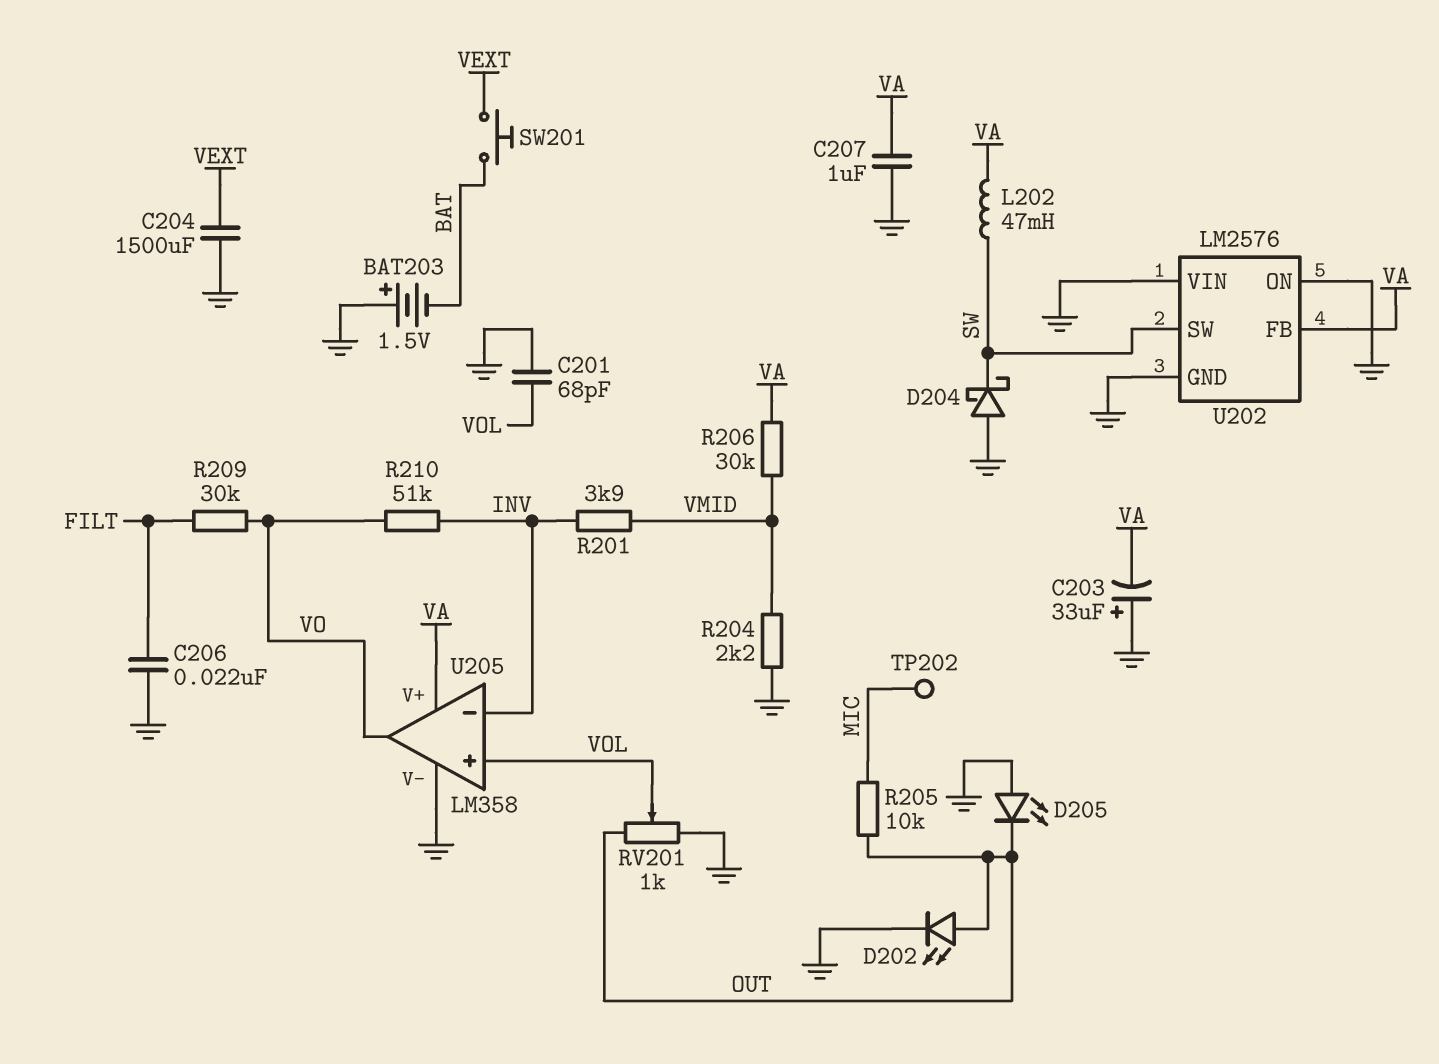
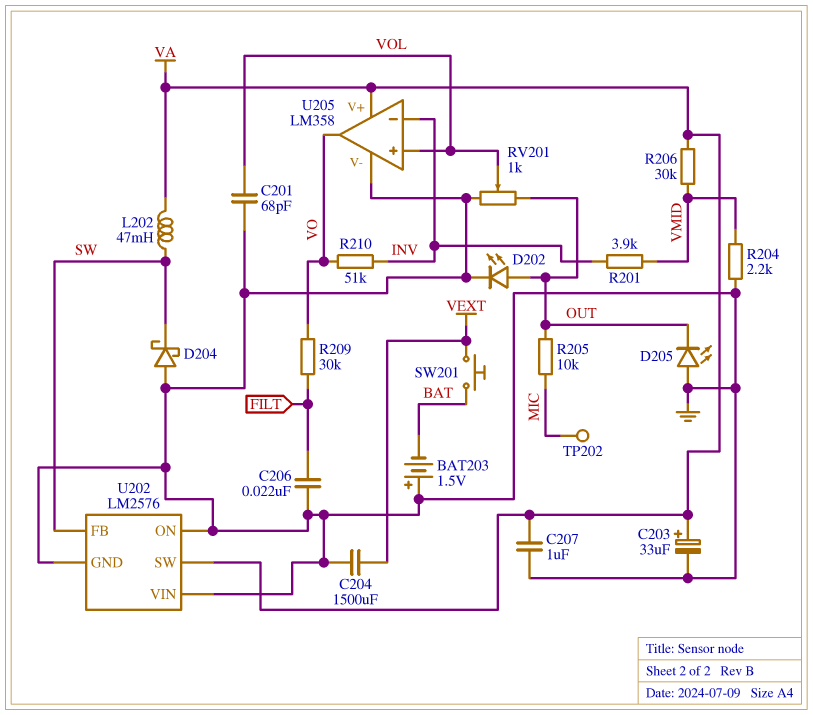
C203: 33uF (plus GND, minus VA) -> 33uF (plus VA, minus GND)
U202 pin FB: VA -> SW
U202 pin SW: SW -> VA

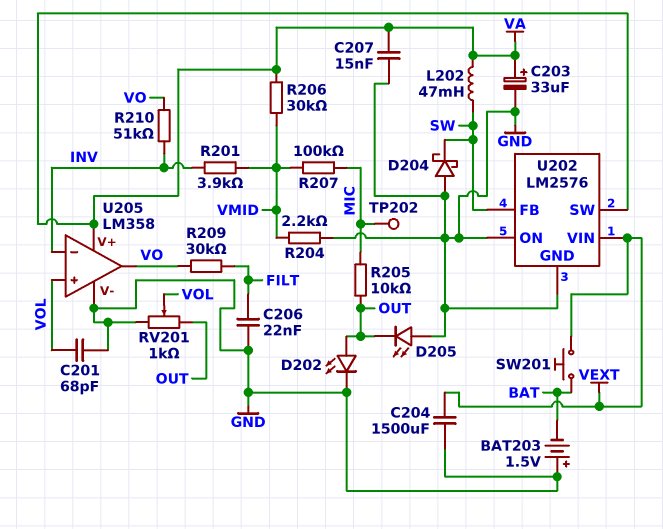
C207: 1uF (GND, VA) -> 15nF (GND, VA)
R207: none -> 100k (MIC, VMID)
U202 pin VIN: GND -> VEXT

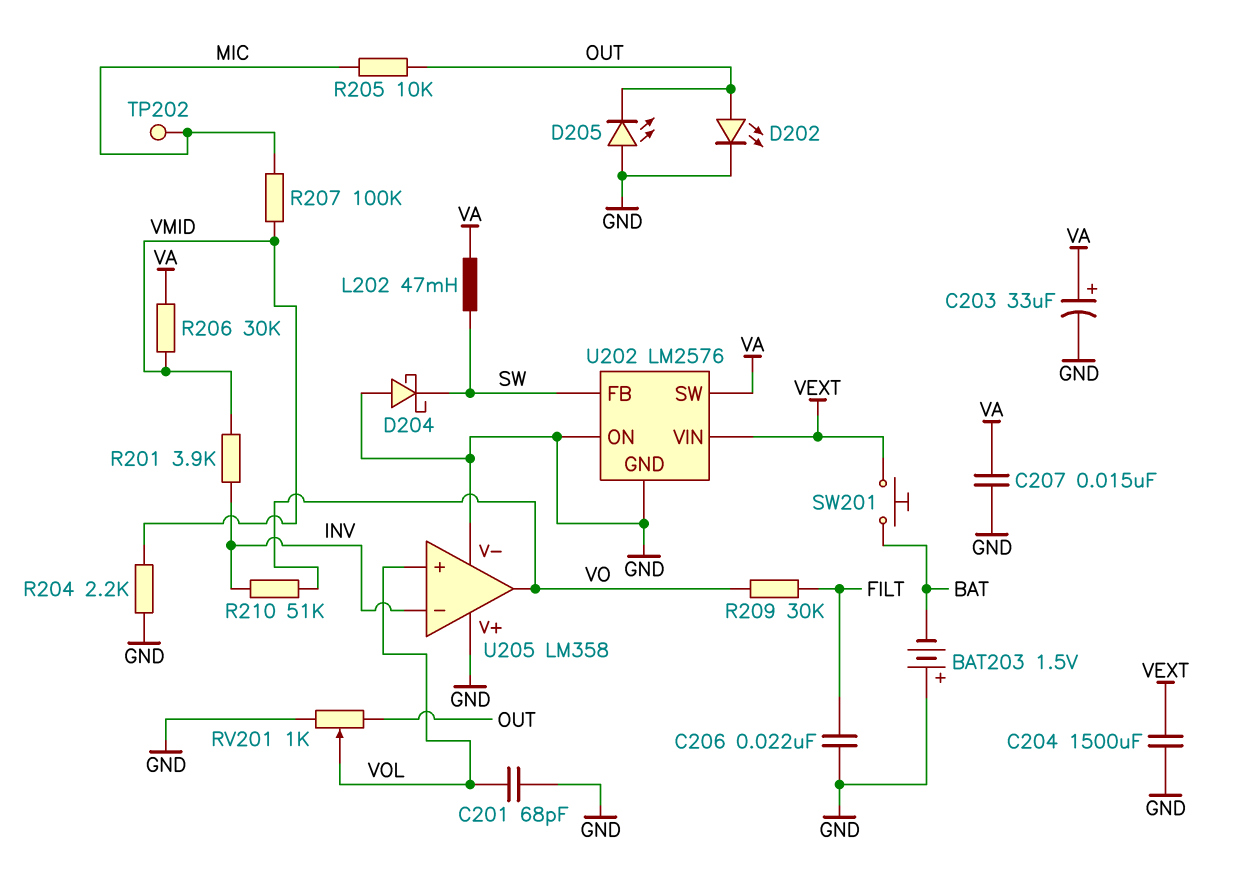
U205 pin V+: VA -> GND

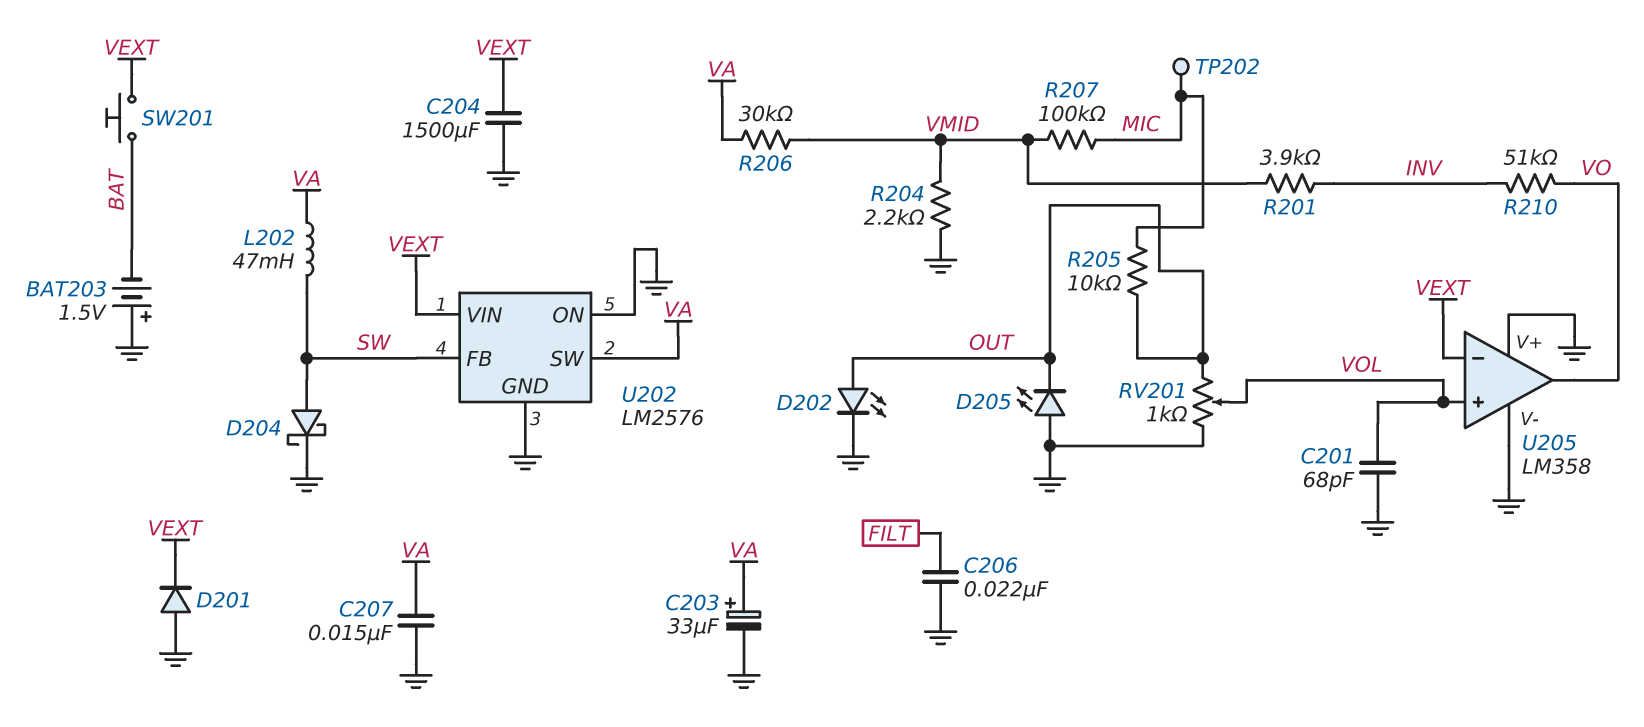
D201: none -> diode (A GND, K VEXT)
D204: schottky (A GND, K SW) -> schottky (A SW, K GND)
R209: 30k (FILT, VO) -> none
U205 pin in-: INV -> VEXT

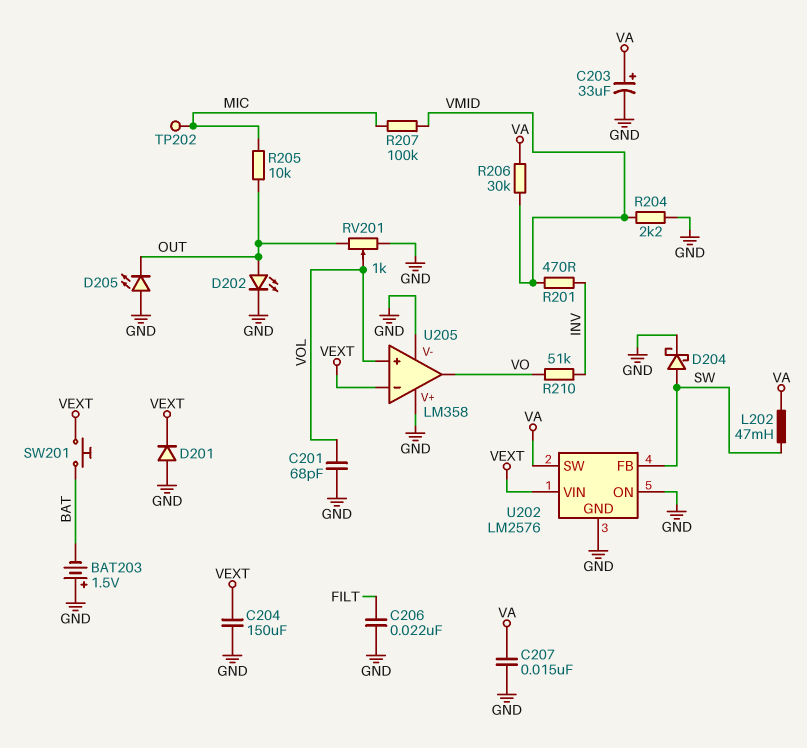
C204: 1500uF (GND, VEXT) -> 150uF (GND, VEXT)
R201: 3.9k (INV, VMID) -> 470 (INV, VMID)

